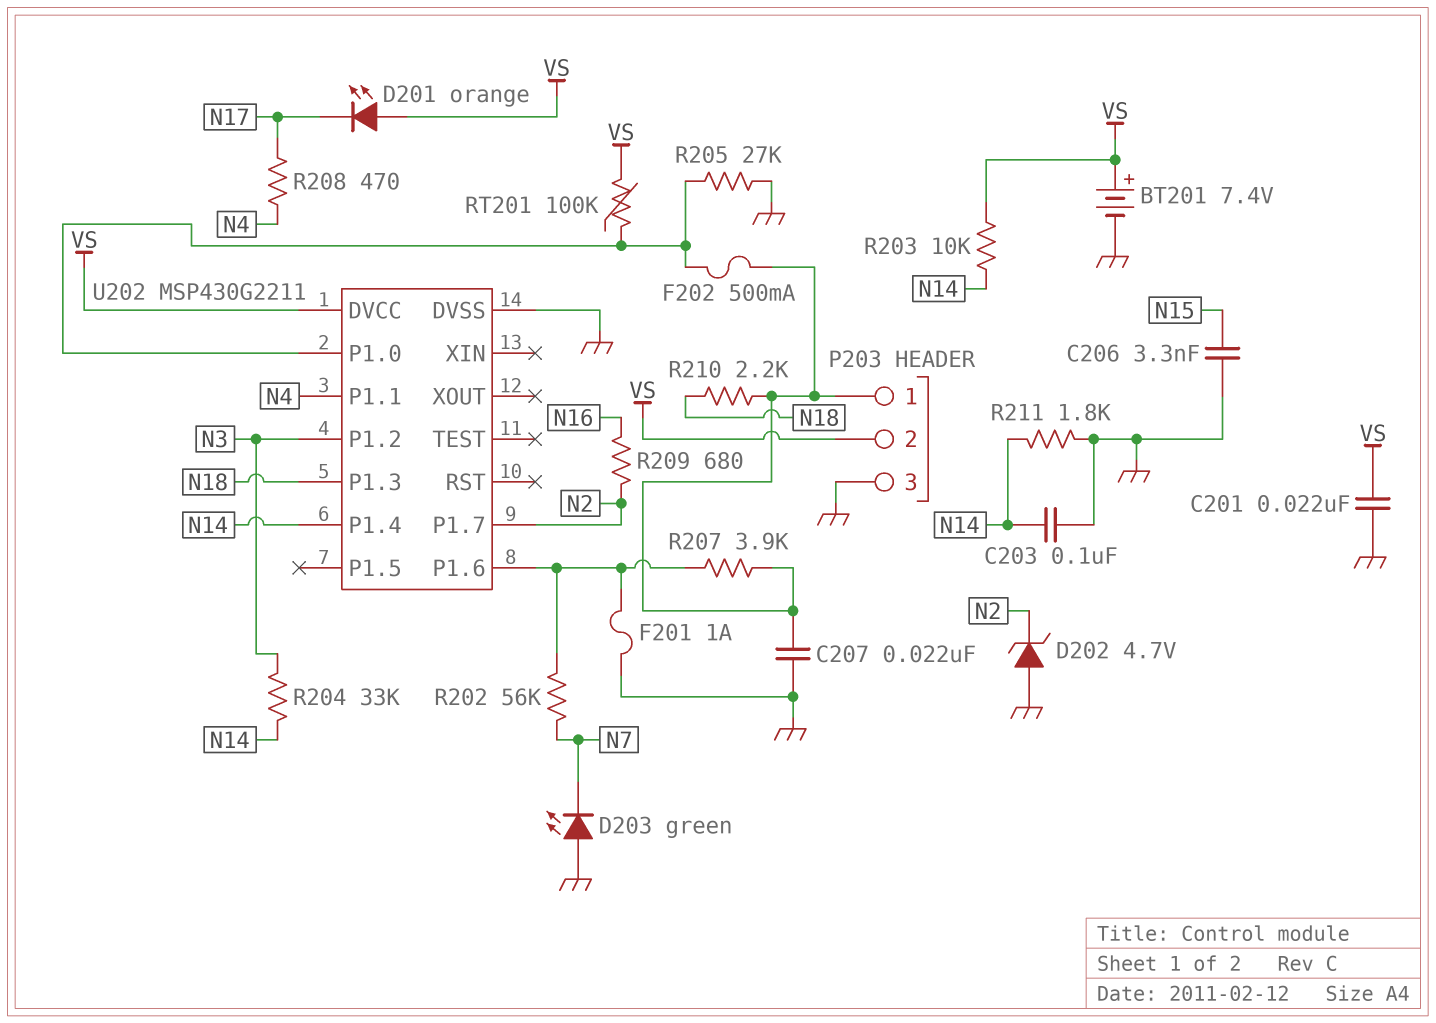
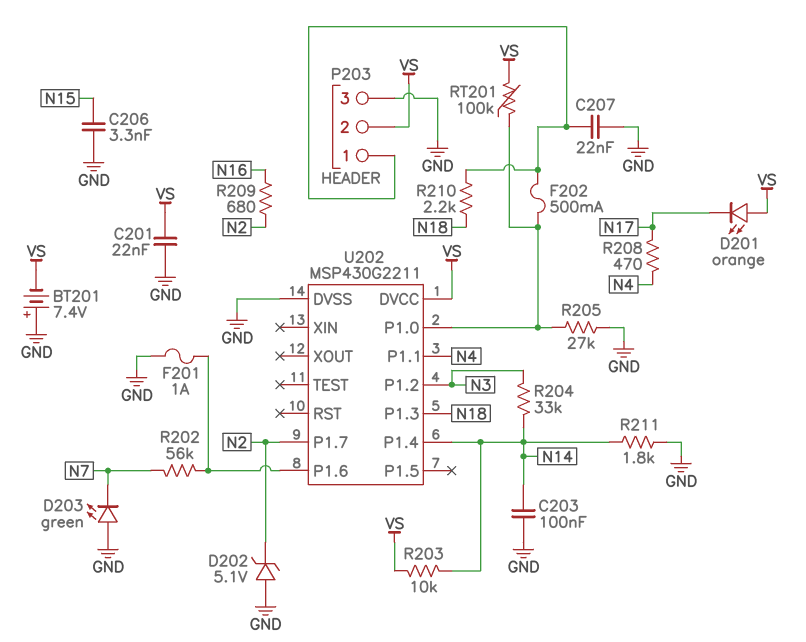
BT201: 7.4V (plus VS, minus GND) -> 7.4V (plus GND, minus VS)
D202: zener 4.7V (A GND, K N2) -> zener 5.1V (A GND, K N2)
R207: 3.9k (P203/1, U202/P1.6) -> none

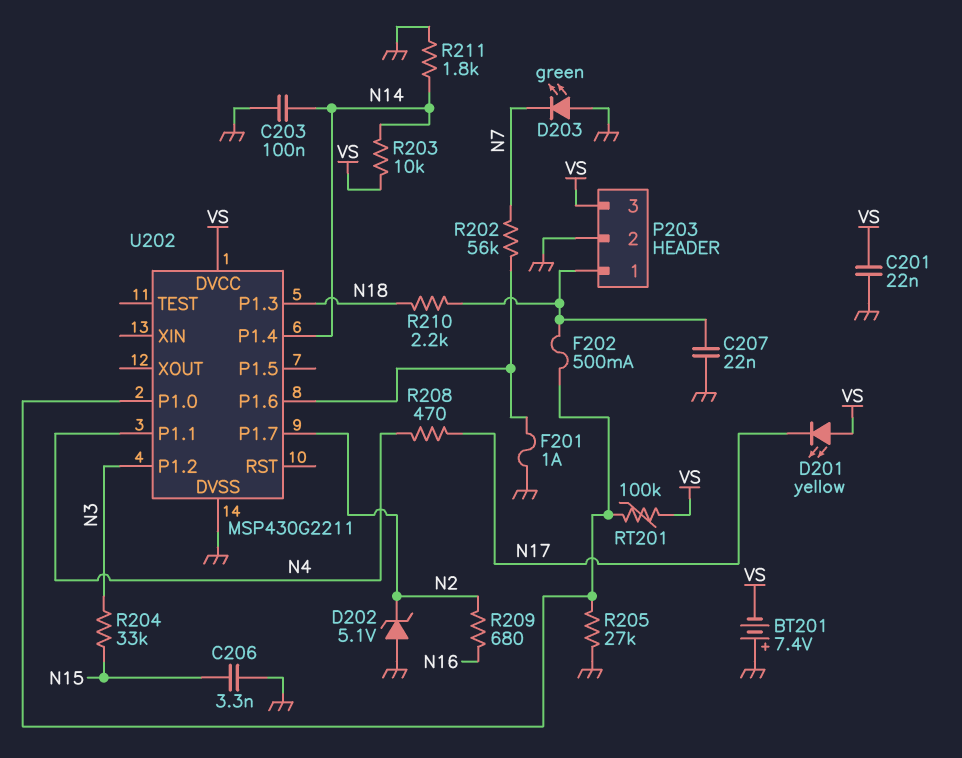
D201: LED orange (A VS, K N17) -> LED yellow (A VS, K N17)
P203 pin 2: VS -> GND
P203 pin 3: GND -> VS
R204: 33k (N3, N14) -> 33k (N3, N15)

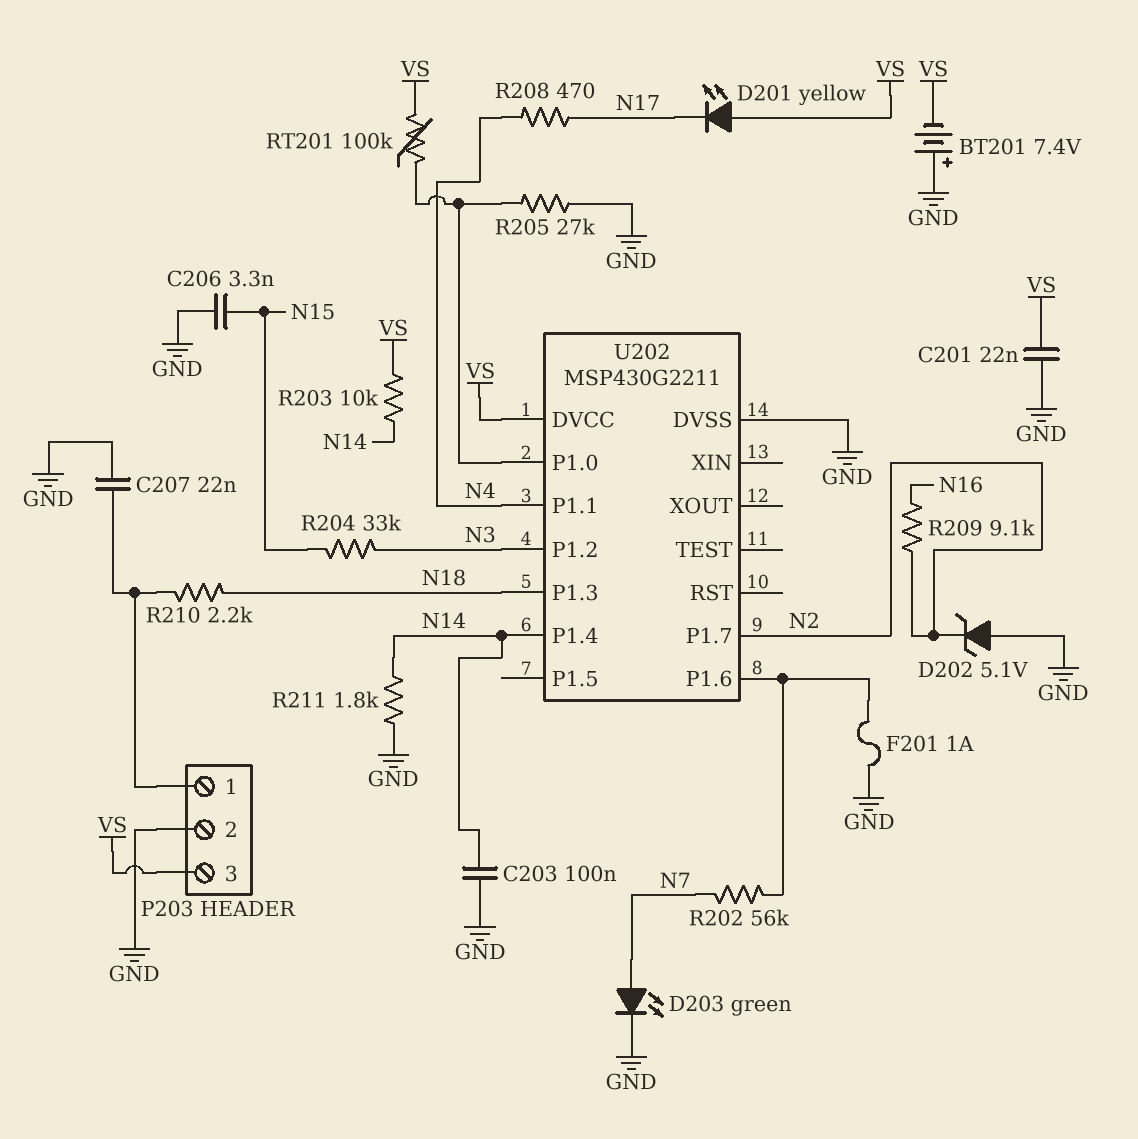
D203: LED green (A GND, K N7) -> LED green (A N7, K GND)
F202: 500mA (P203/1, U202/P1.0) -> none
R209: 680 (N2, N16) -> 9.1k (N2, N16)

